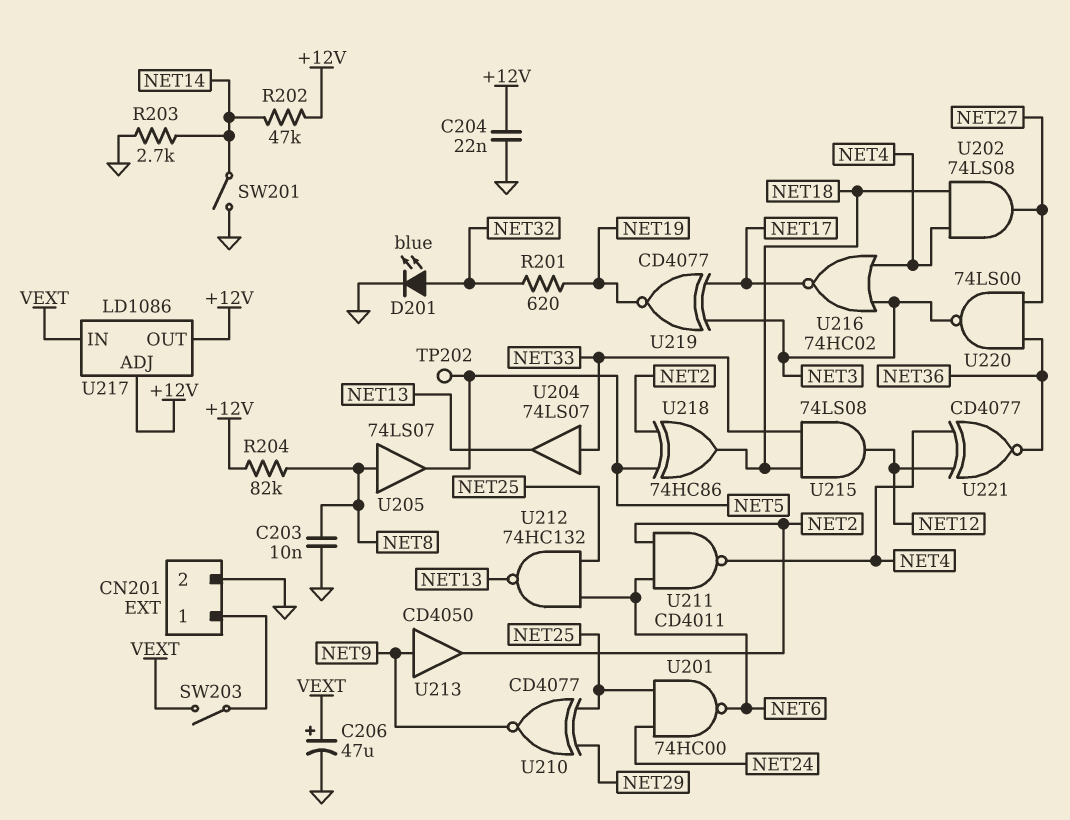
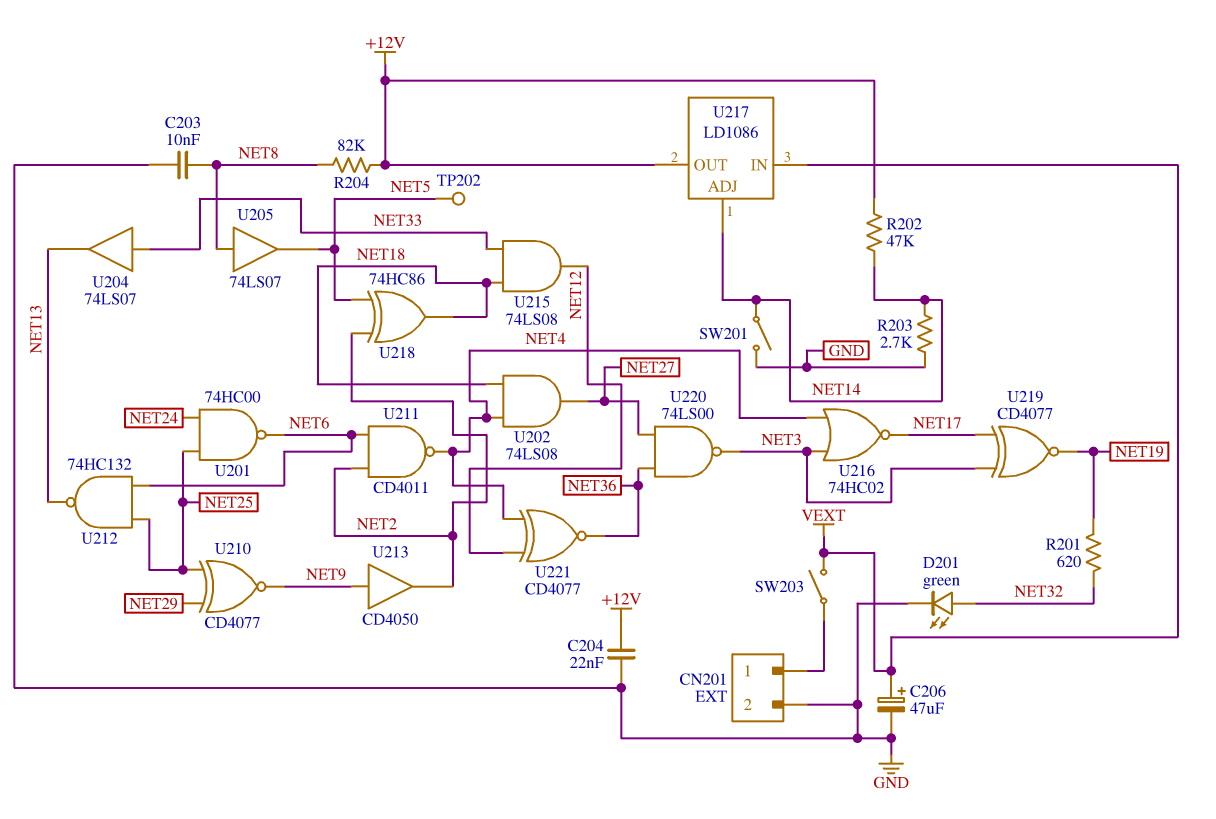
D201: LED blue (A NET32, K GND) -> LED green (A NET32, K GND)
U217 pin ADJ: +12V -> NET14

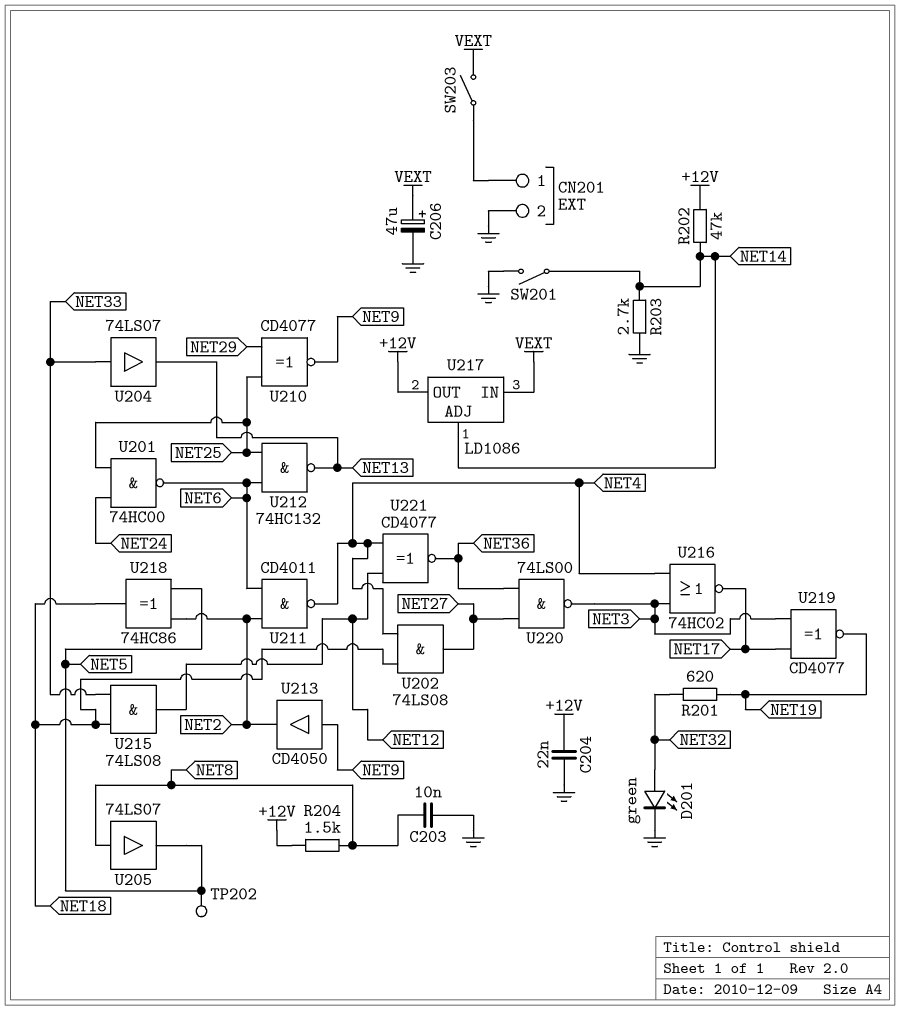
R204: 82k (+12V, NET8) -> 1.5k (+12V, NET8)

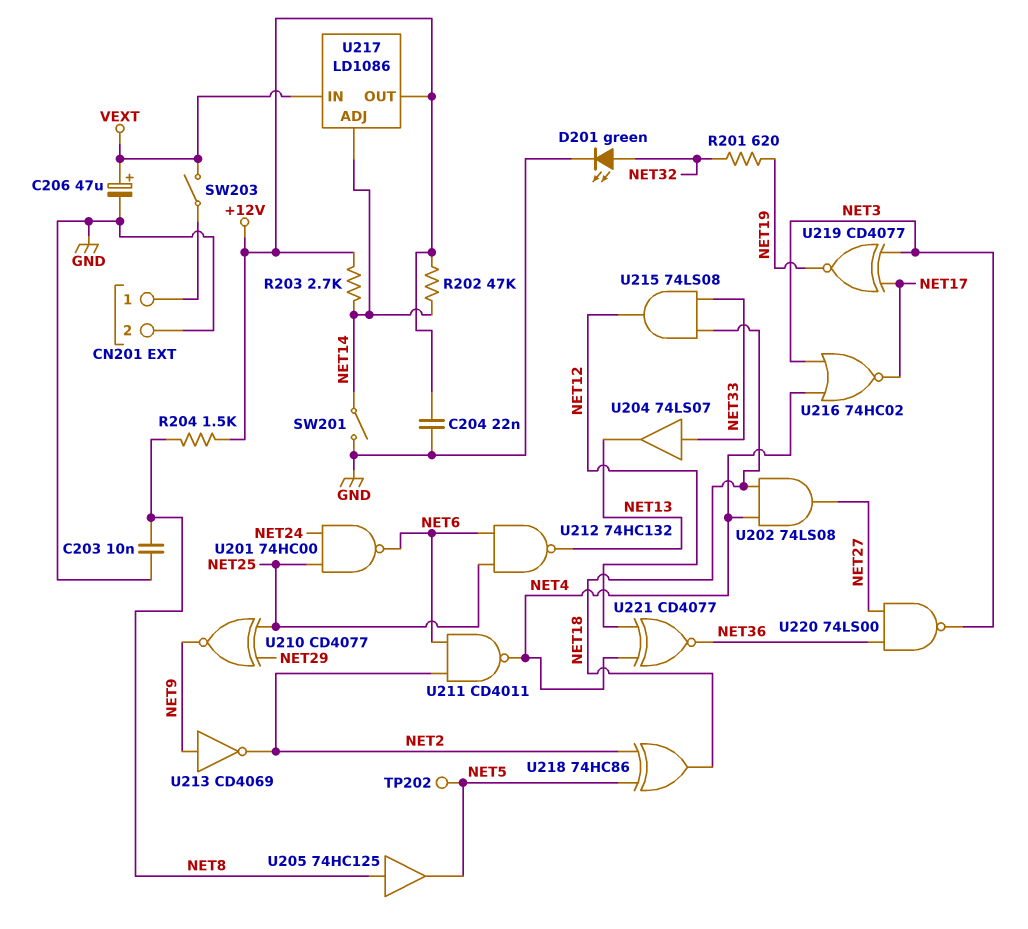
R203: 2.7k (GND, NET14) -> 2.7k (+12V, NET14)
U205: buffer 74LS07 (in NET8, out NET5) -> buffer 74HC125 (in NET8, out NET5)
U213: buffer CD4050 (in NET9, out NET2) -> NOT CD4069 (in NET9, out NET2)

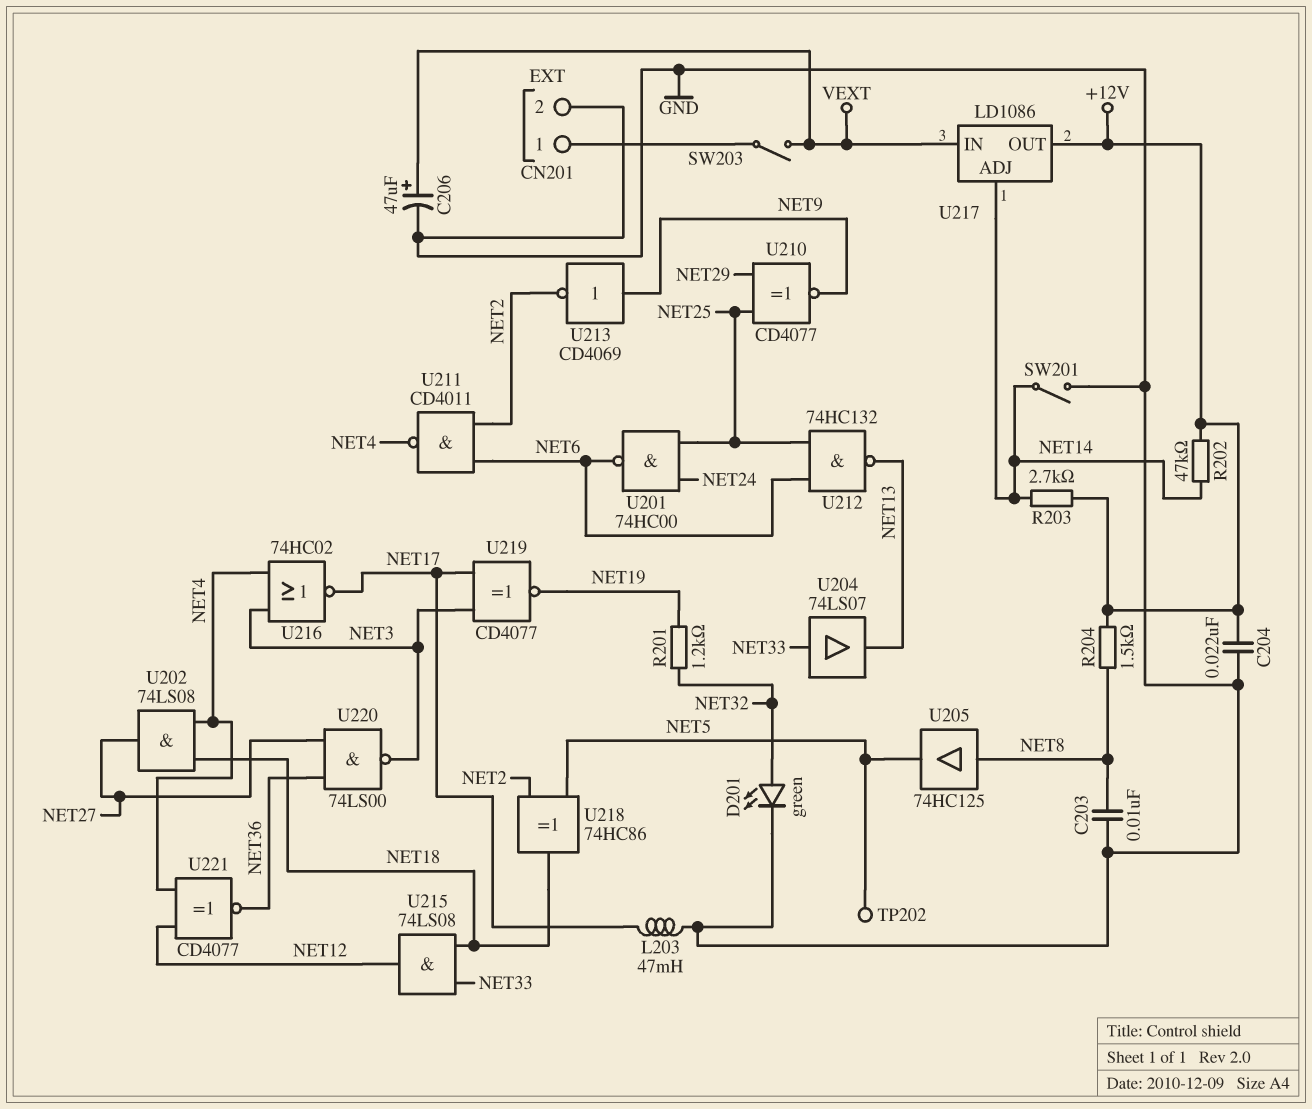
L203: none -> 47mH (GND, NET17)
R201: 620 (NET19, NET32) -> 1.2k (NET19, NET32)

